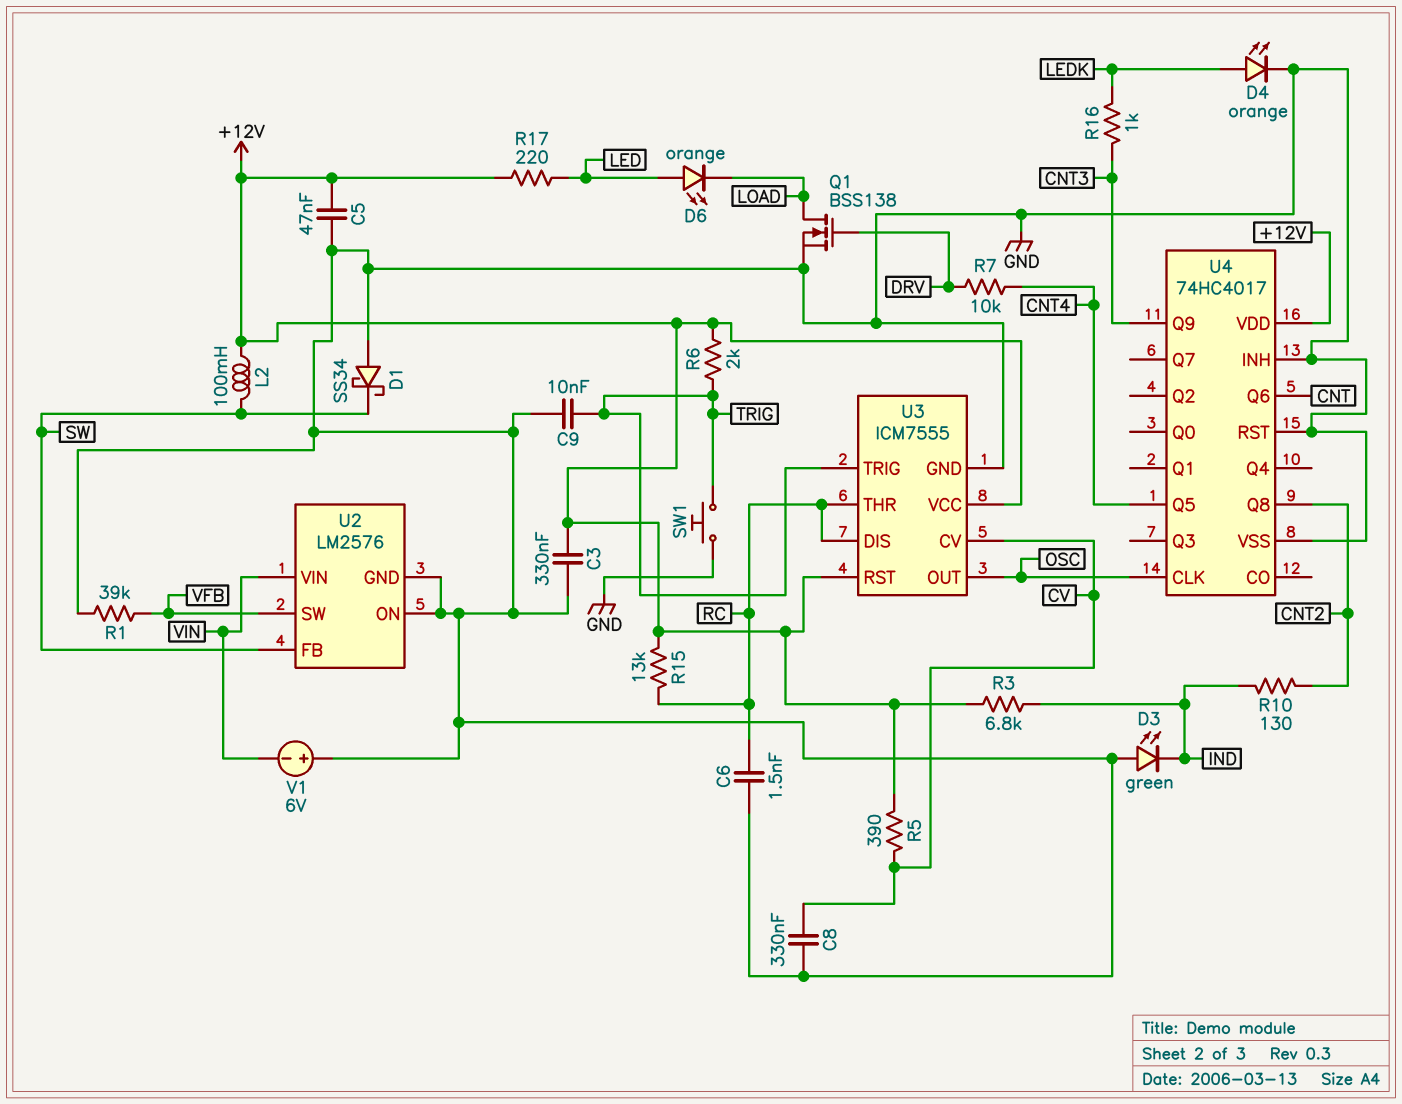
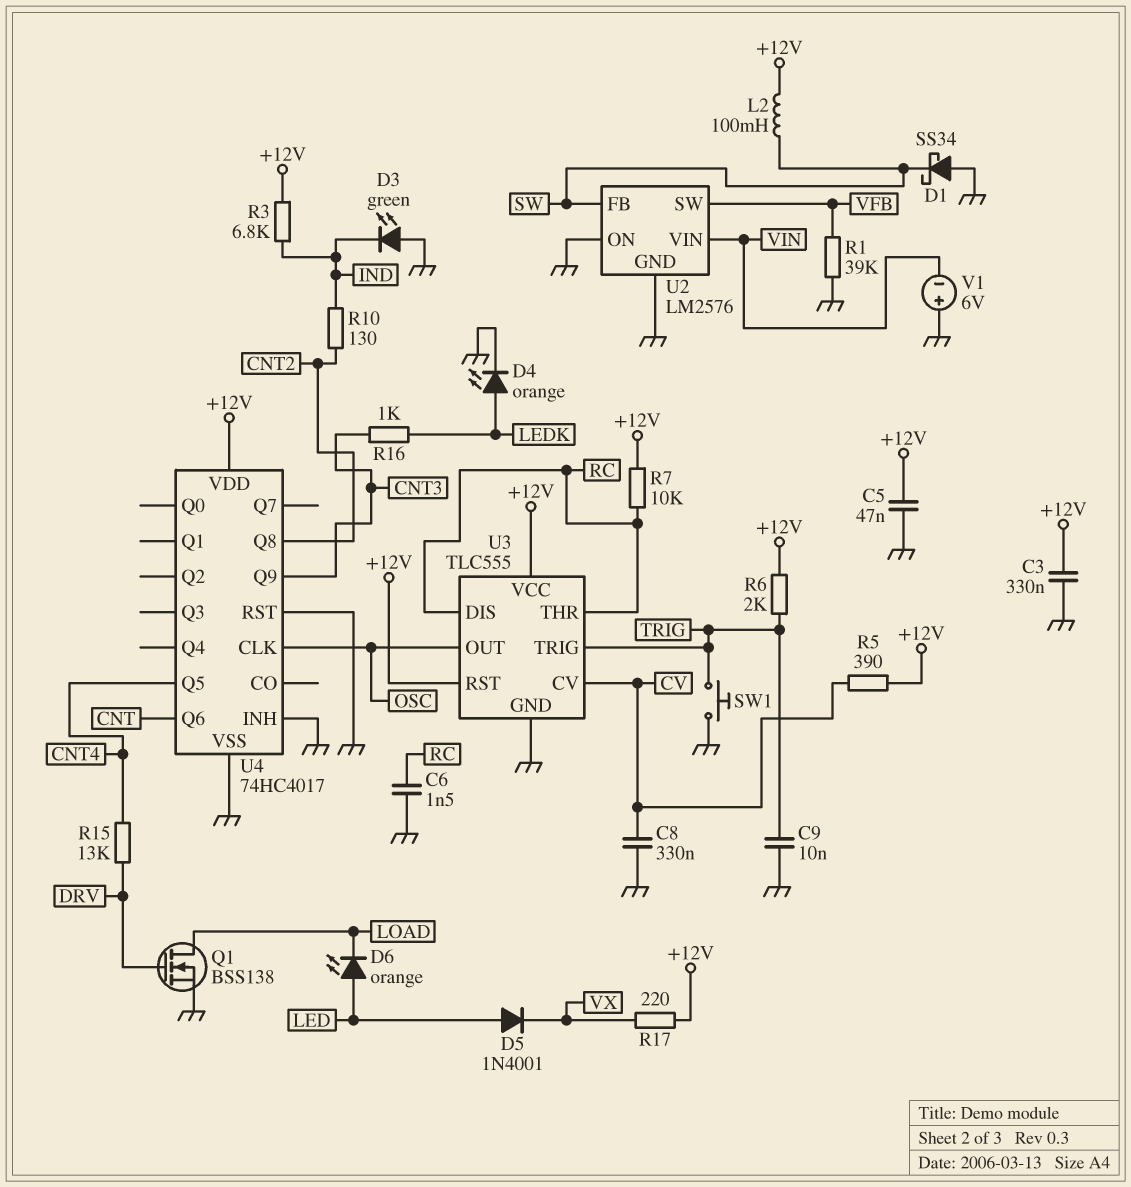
D5: none -> diode 1N4001 (A LED, K VX)
R7: 10k (CNT4, DRV) -> 10k (+12V, RC)
R15: 13k (+12V, RC) -> 13k (CNT4, DRV)
R17: 220 (+12V, LED) -> 220 (+12V, VX)
U3: ICM7555 -> TLC555

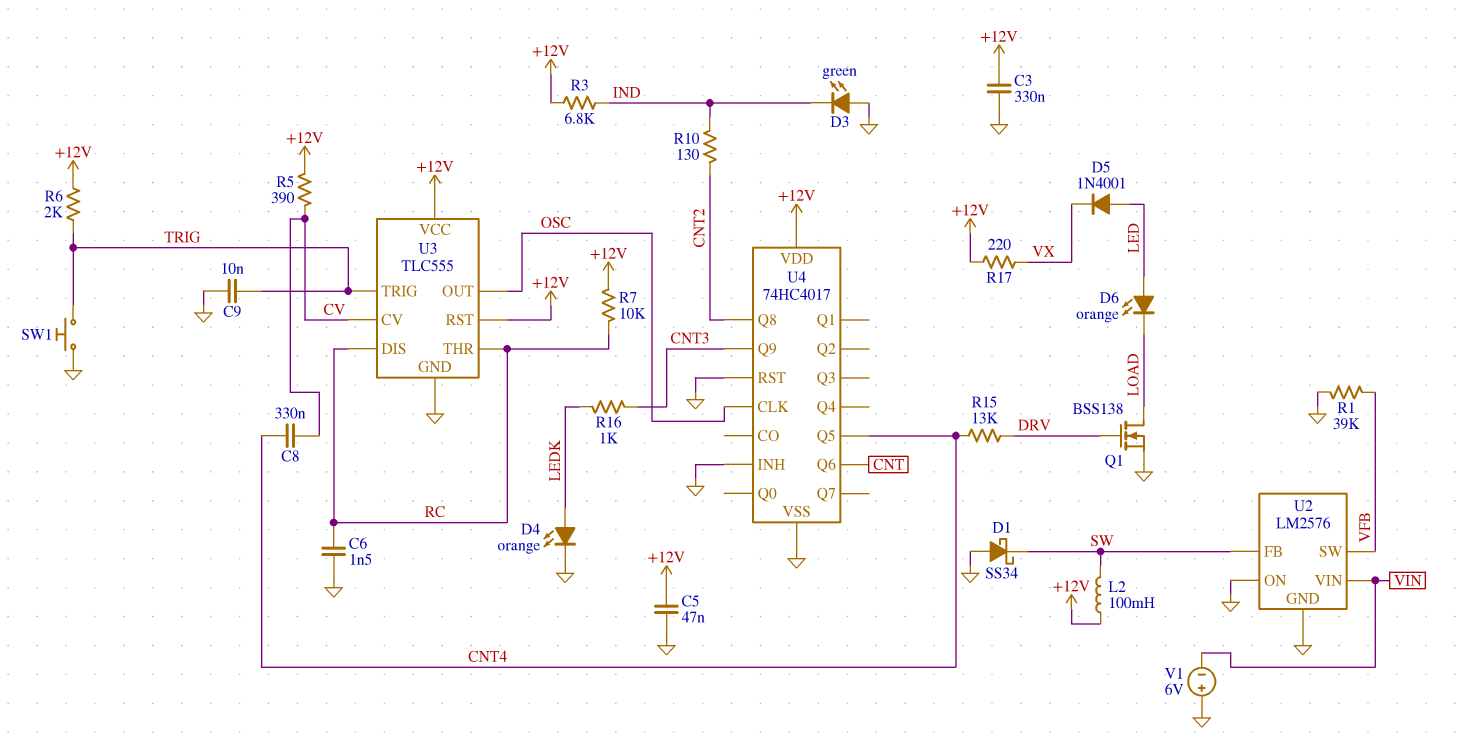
C8: 330nF (CV, GND) -> 330nF (CNT4, CV)

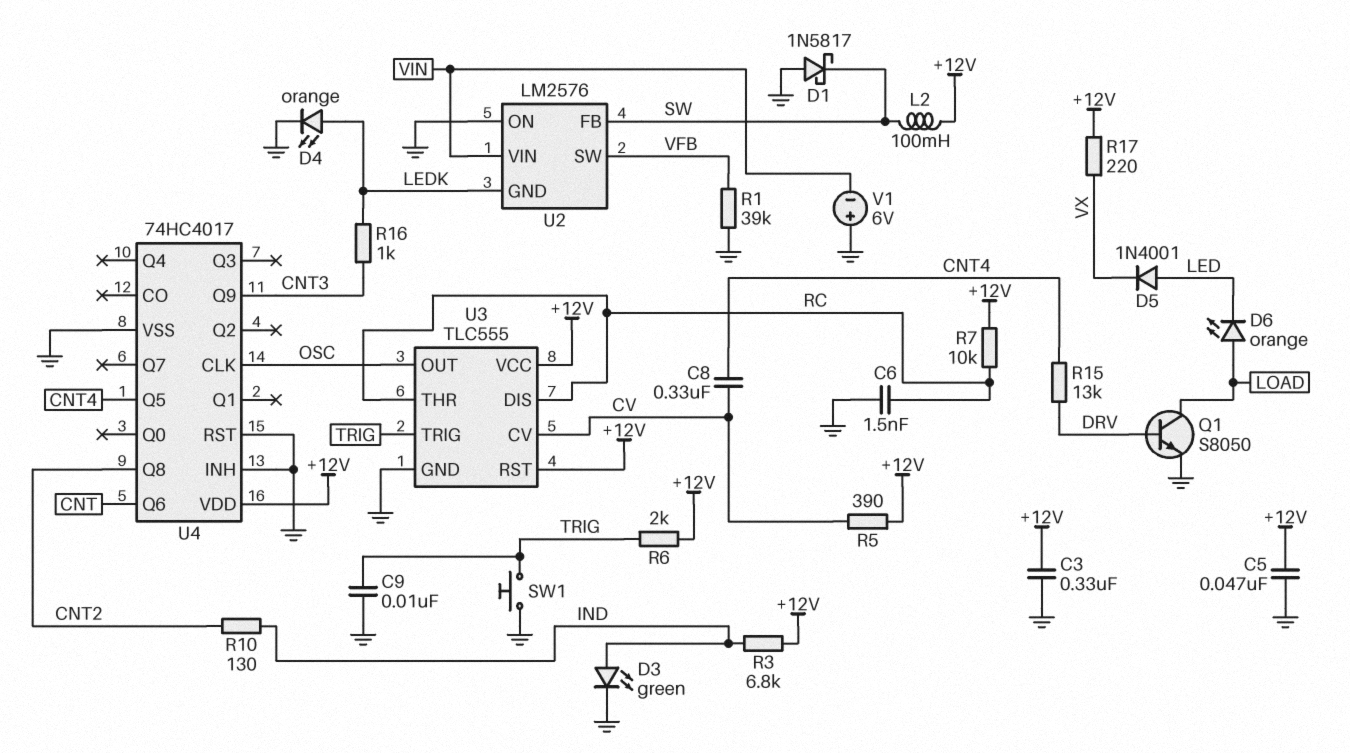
D1: schottky SS34 (A GND, K SW) -> schottky 1N5817 (A GND, K SW)
D3: LED green (A GND, K IND) -> LED green (A IND, K GND)
D6: LED orange (A LED, K LOAD) -> LED orange (A LOAD, K LED)
Q1: NMOS BSS138 (G DRV, D LOAD, S GND) -> NPN S8050 (B DRV, C LOAD, E GND)
U2 pin GND: GND -> LEDK

